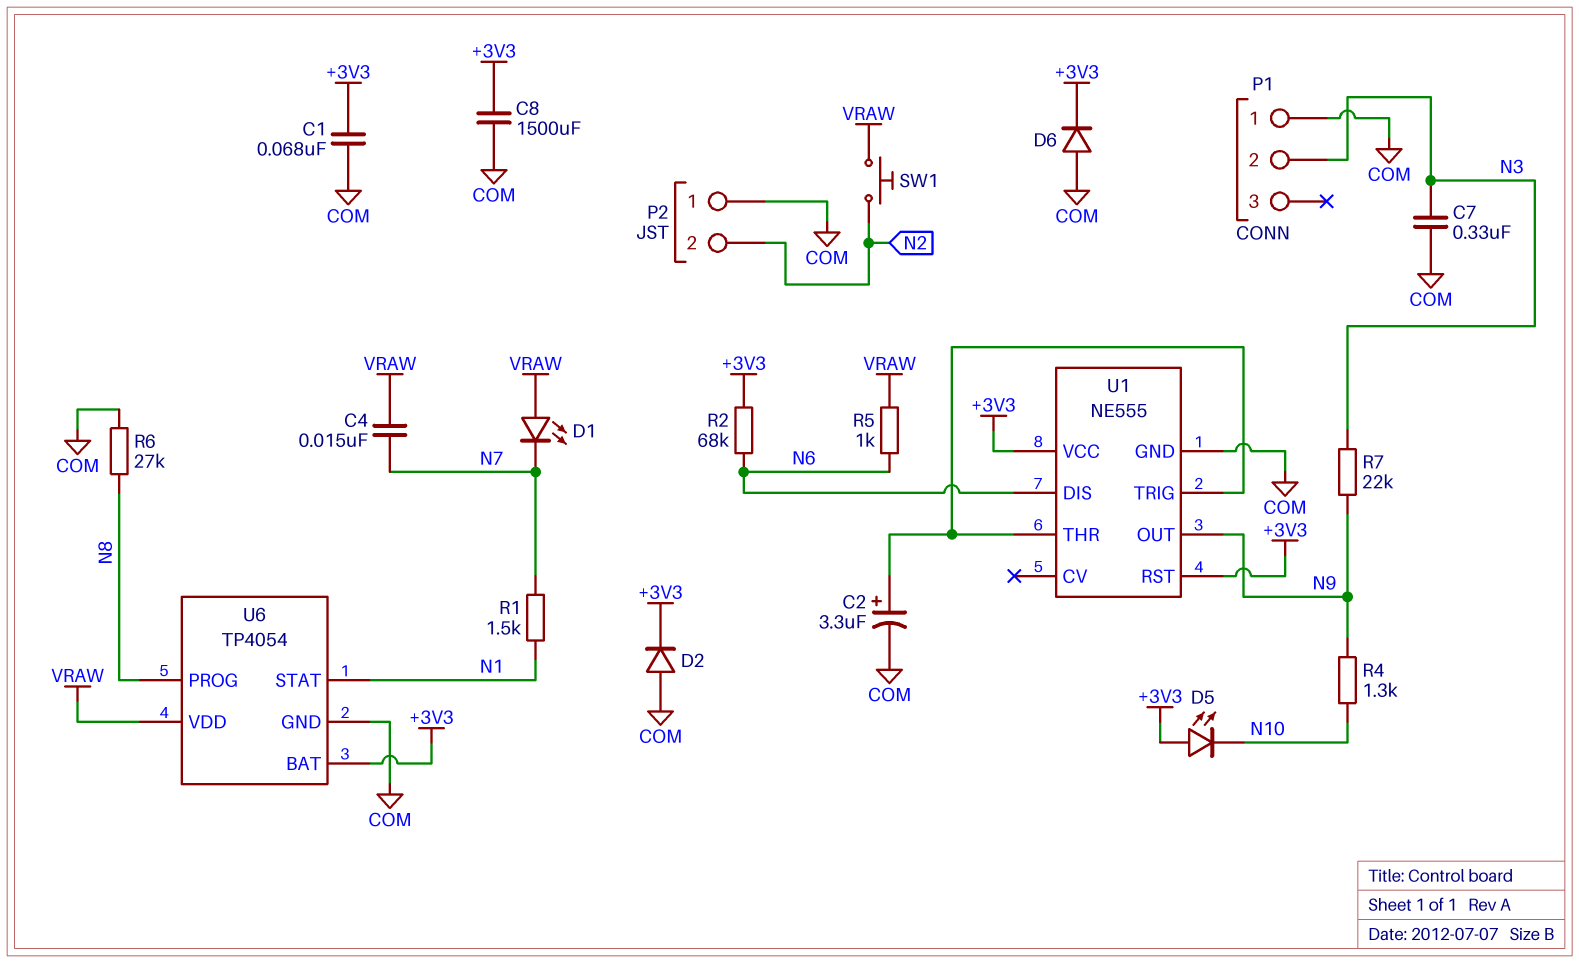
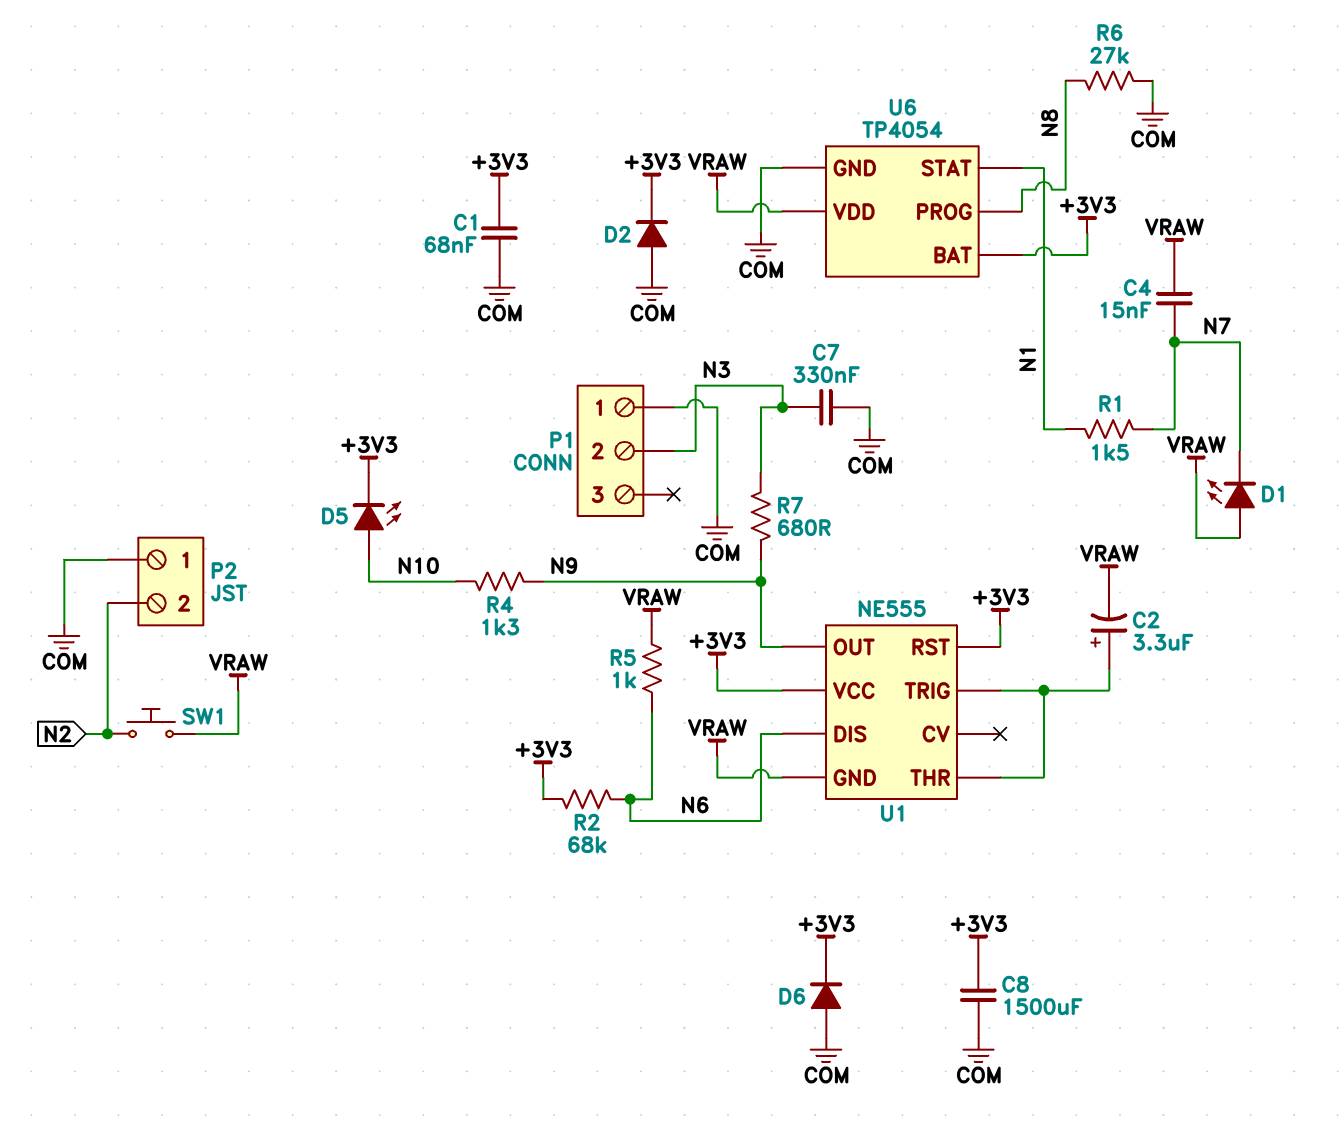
C2: 3.3uF (plus U1/THR, minus COM) -> 3.3uF (plus U1/THR, minus VRAW)
D5: LED (A +3V3, K N10) -> LED (A N10, K +3V3)
R7: 22k (N3, N9) -> 680 (N3, N9)
U1 pin GND: COM -> VRAW

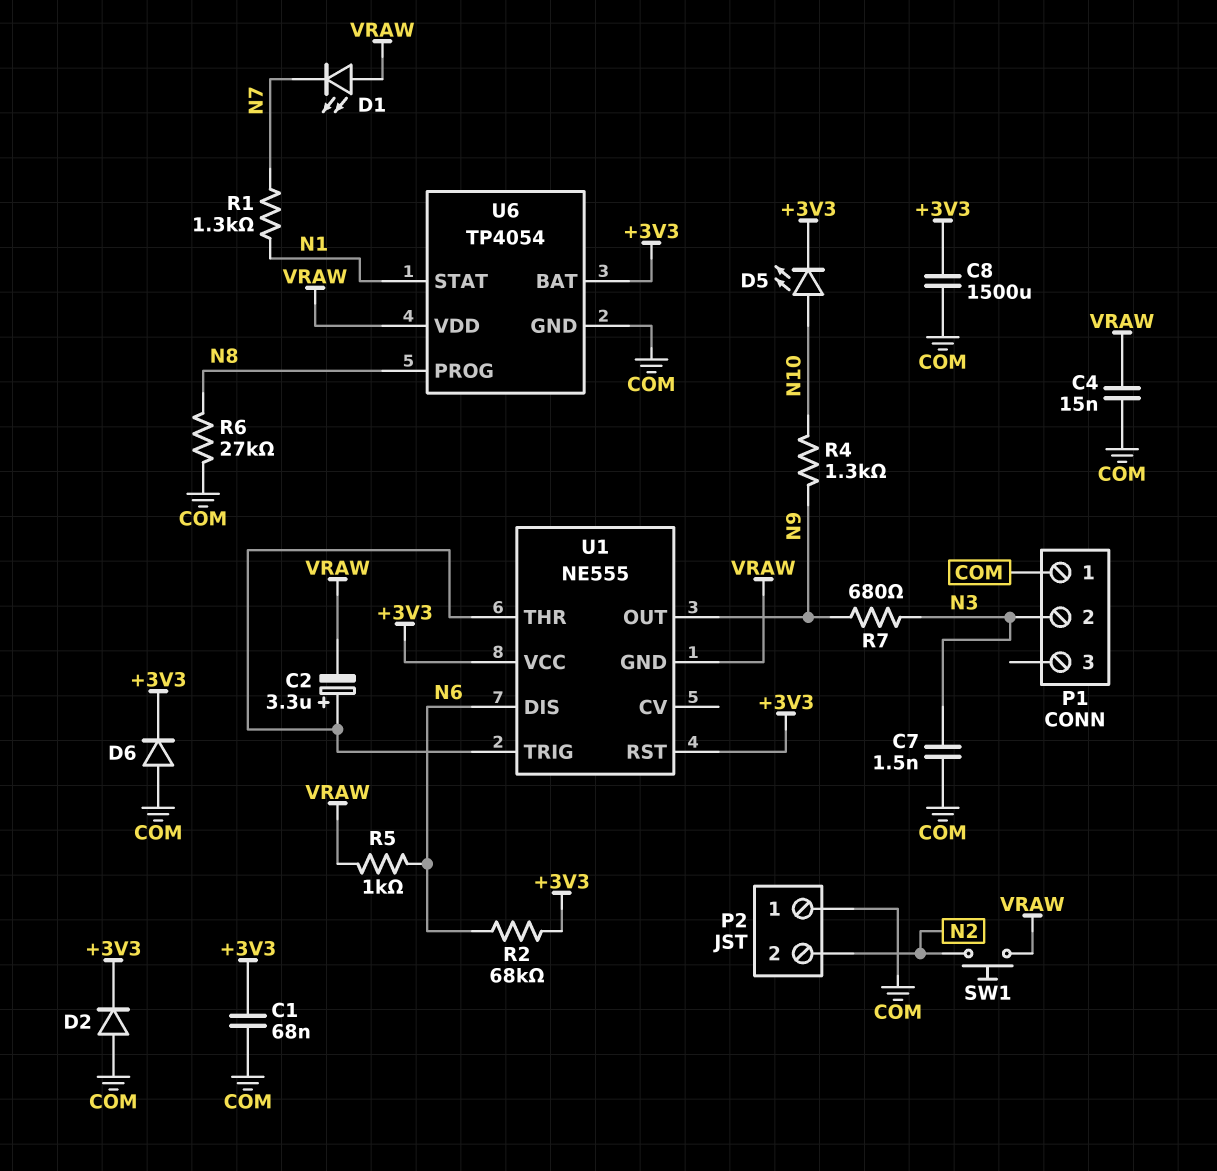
C4: 15nF (N7, VRAW) -> 15nF (COM, VRAW)
C7: 330nF (COM, N3) -> 1.5nF (COM, N3)
R1: 1.5k (N1, N7) -> 1.3k (N1, N7)

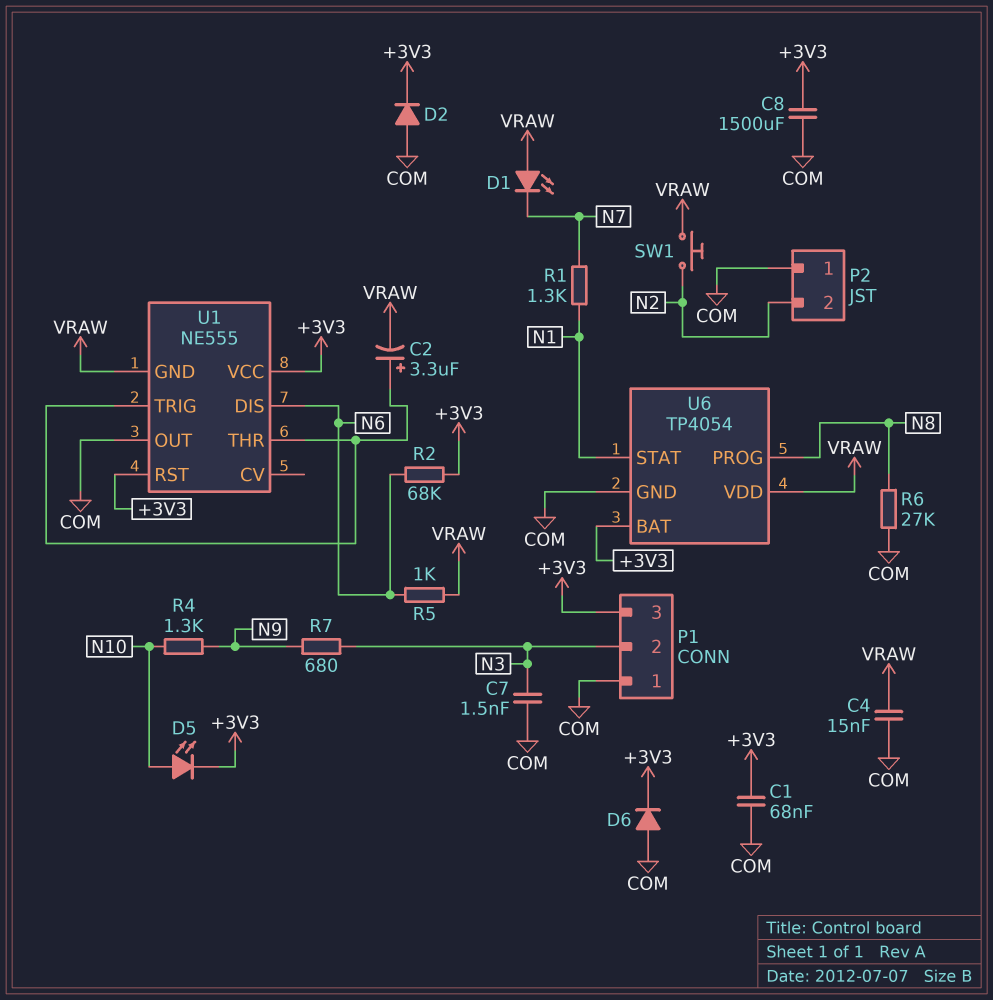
P1 pin 3: none -> +3V3
U1 pin OUT: N9 -> COM

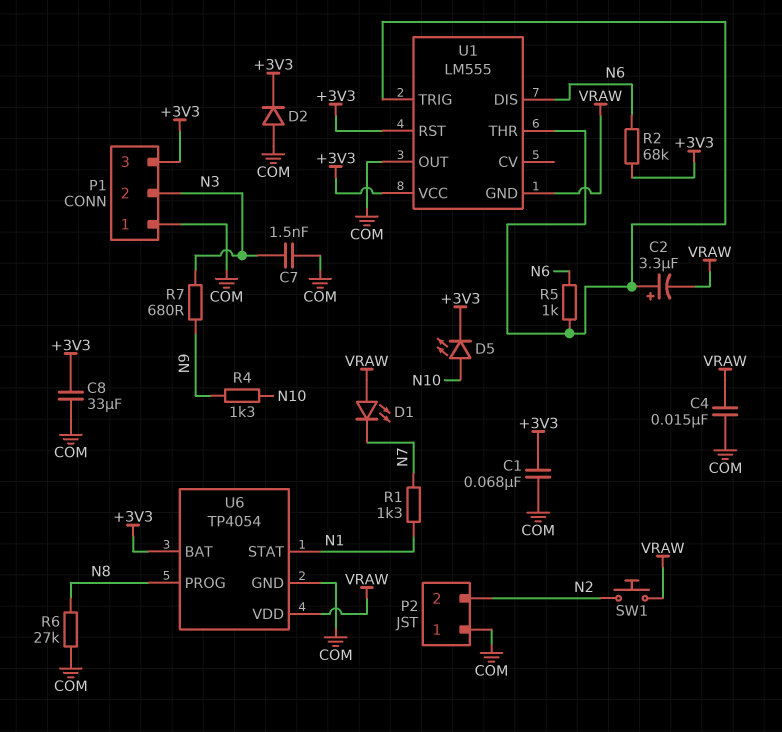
C8: 1500uF (+3V3, COM) -> 33uF (+3V3, COM)
D6: diode (A COM, K +3V3) -> none
R5: 1k (N6, VRAW) -> 1k (N6, U1/THR)
U1: NE555 -> LM555

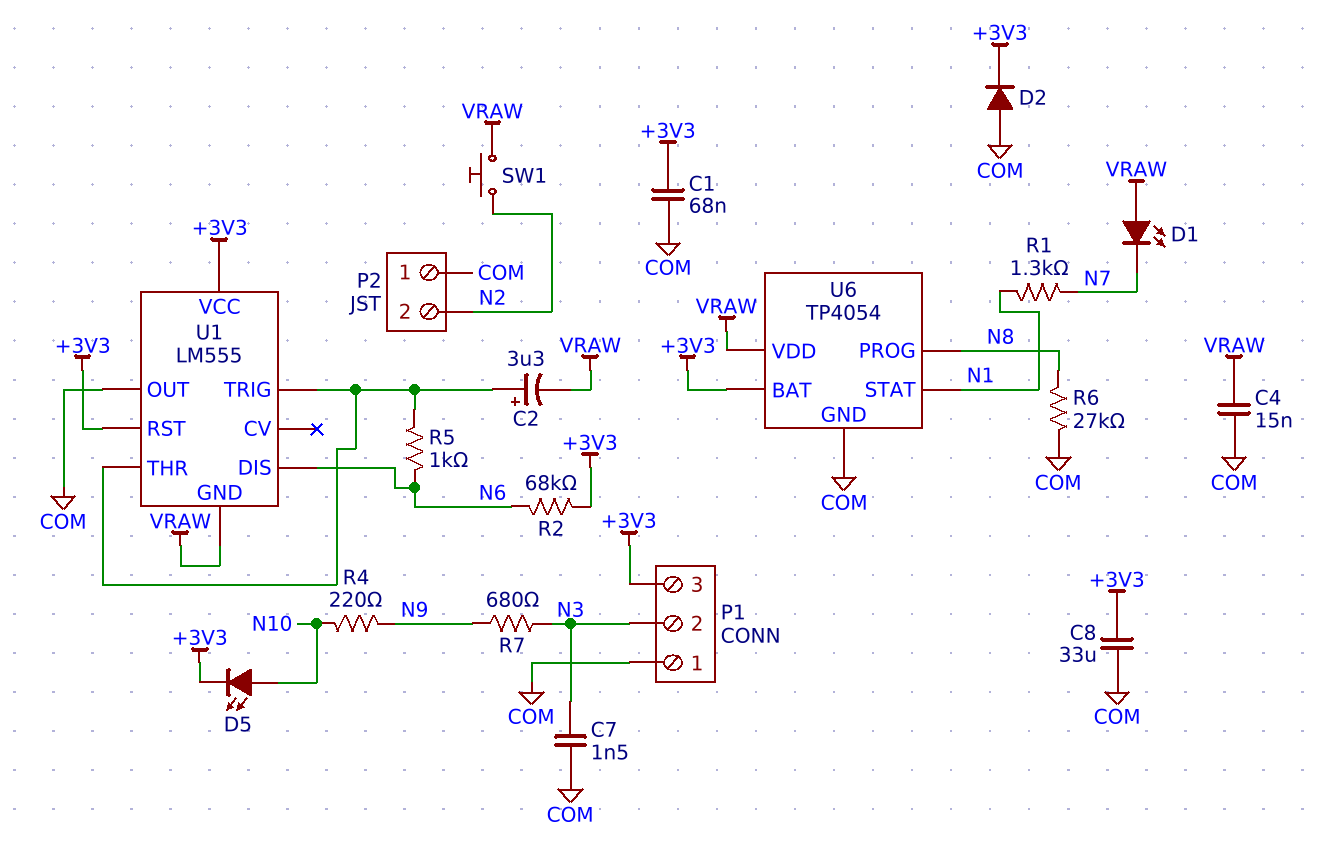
R4: 1.3k (N9, N10) -> 220 (N9, N10)

